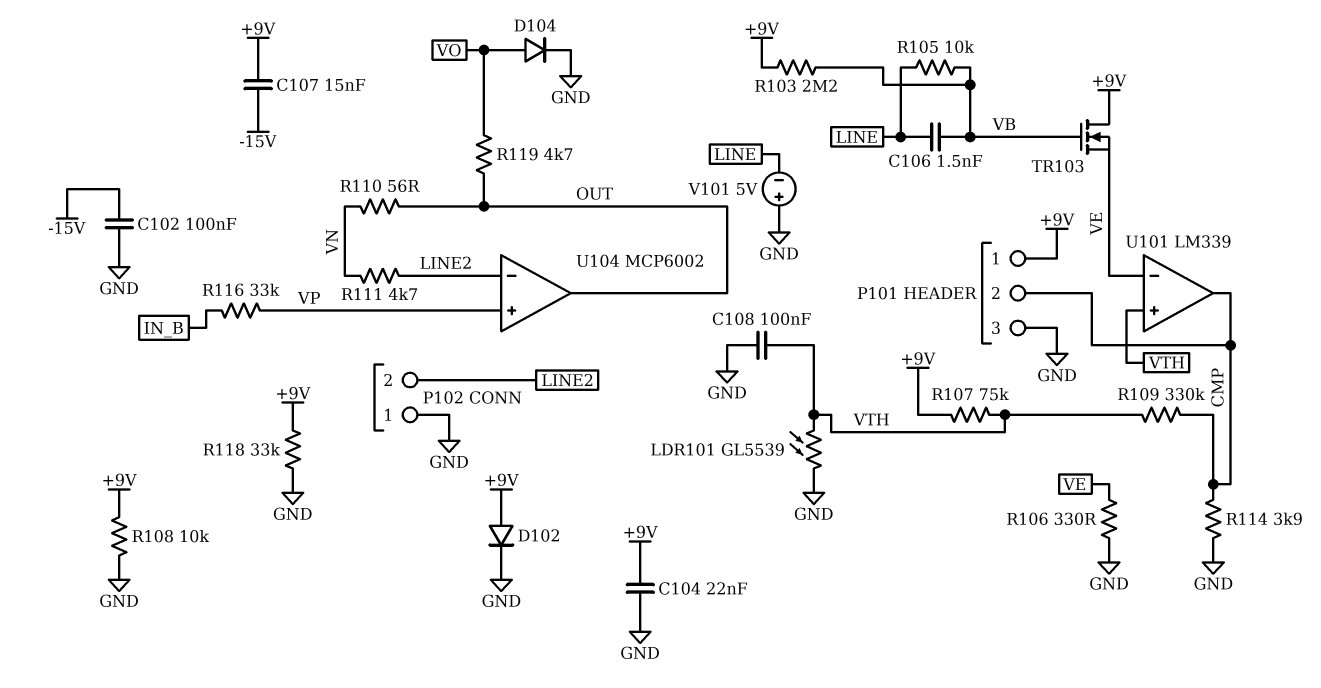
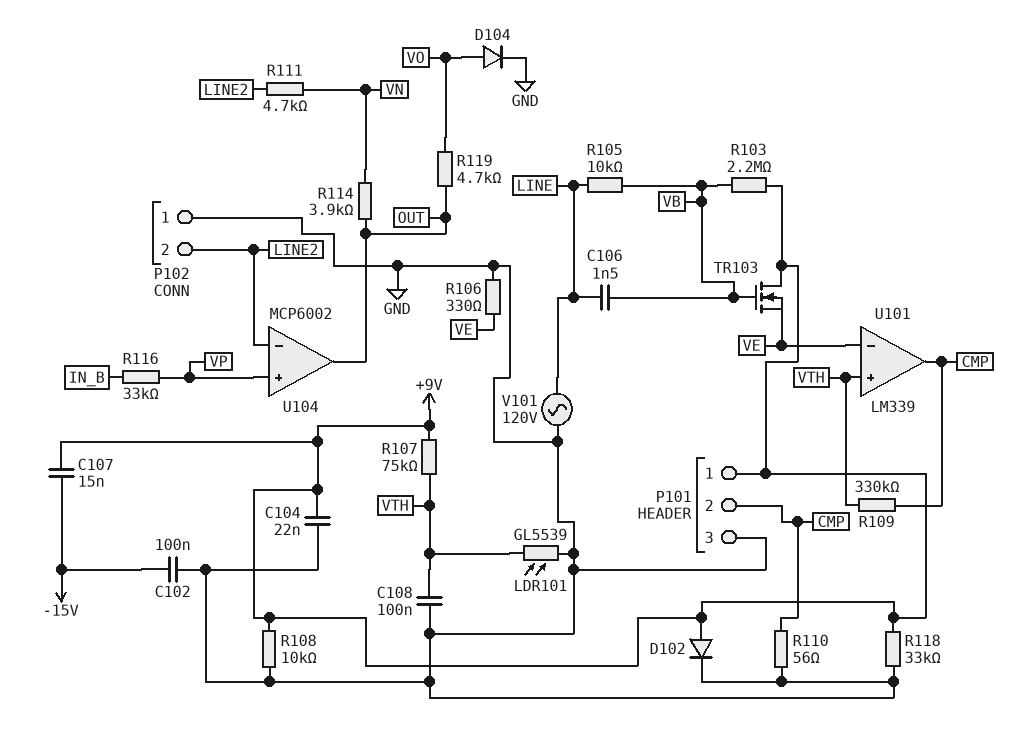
R110: 56 (OUT, VN) -> 56 (CMP, GND)
R114: 3.9k (CMP, GND) -> 3.9k (OUT, VN)
V101: 5V (plus GND, minus LINE) -> AC 120V (GND, LINE)

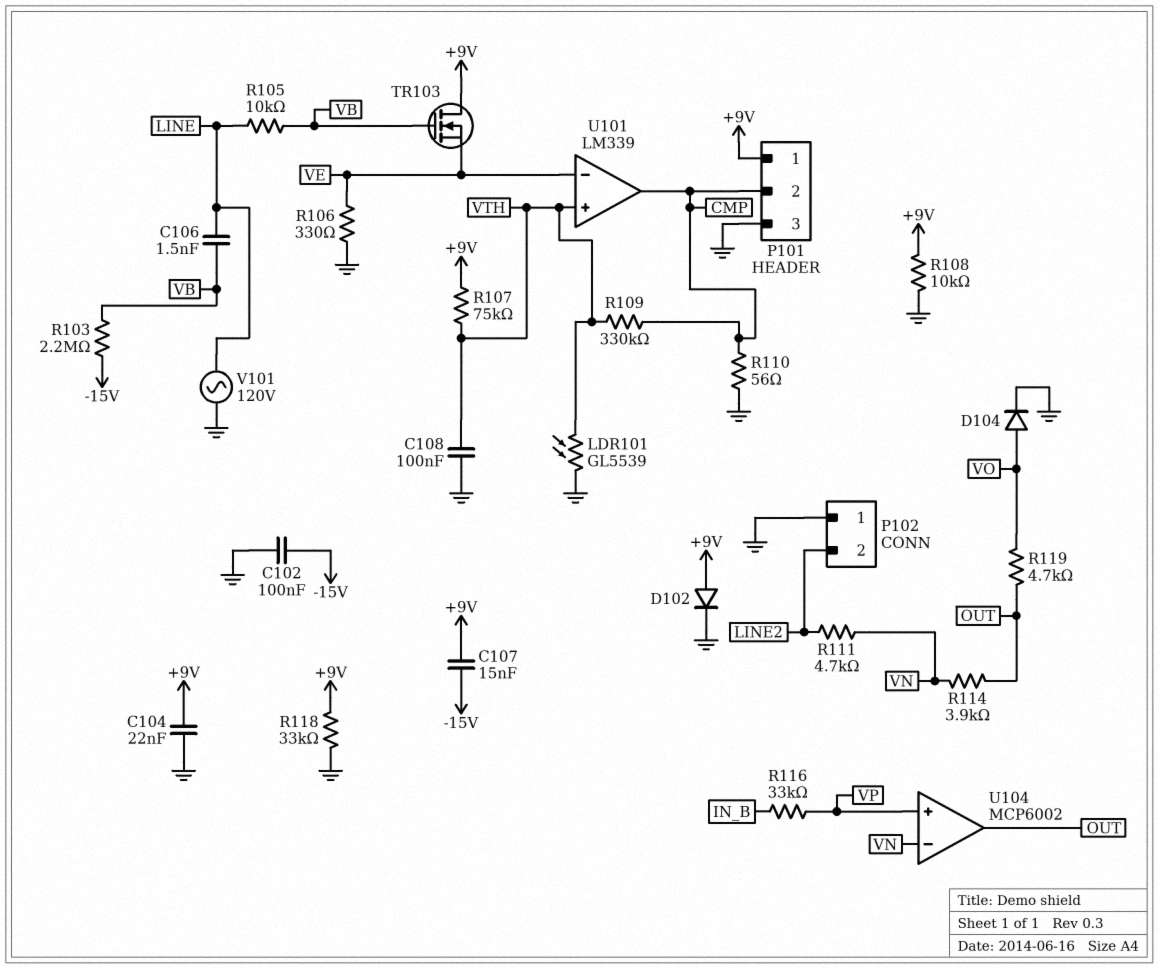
R103: 2.2M (+9V, VB) -> 2.2M (-15V, VB)
U104 pin in-: LINE2 -> VN

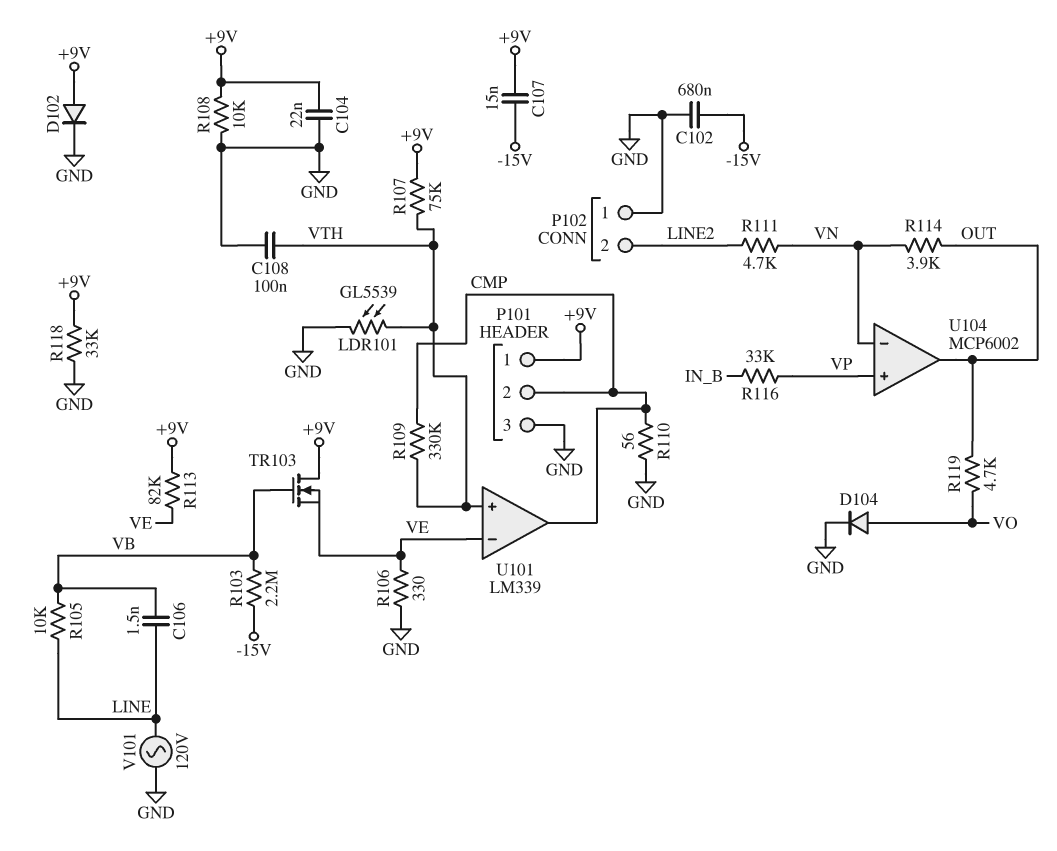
C102: 100nF (-15V, GND) -> 680nF (-15V, GND)
R113: none -> 82k (+9V, VE)

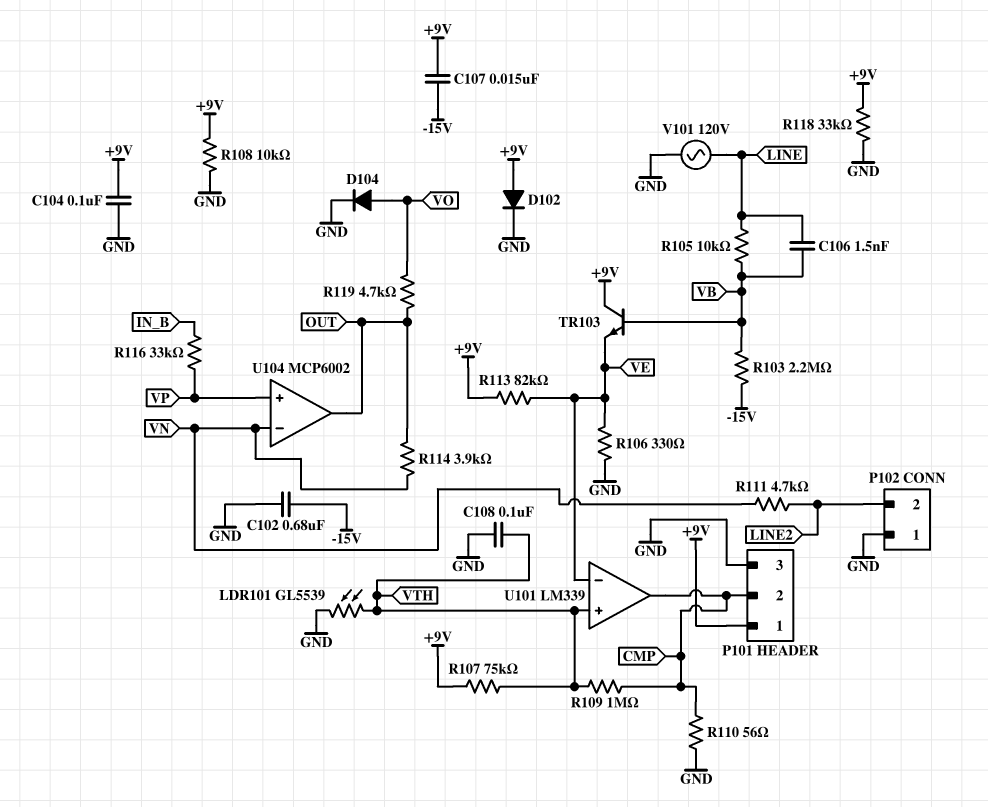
C104: 22nF (+9V, GND) -> 100nF (+9V, GND)
R109: 330k (CMP, VTH) -> 1M (CMP, VTH)
TR103: NMOS (G VB, D +9V, S VE) -> NPN (B VB, C +9V, E VE)

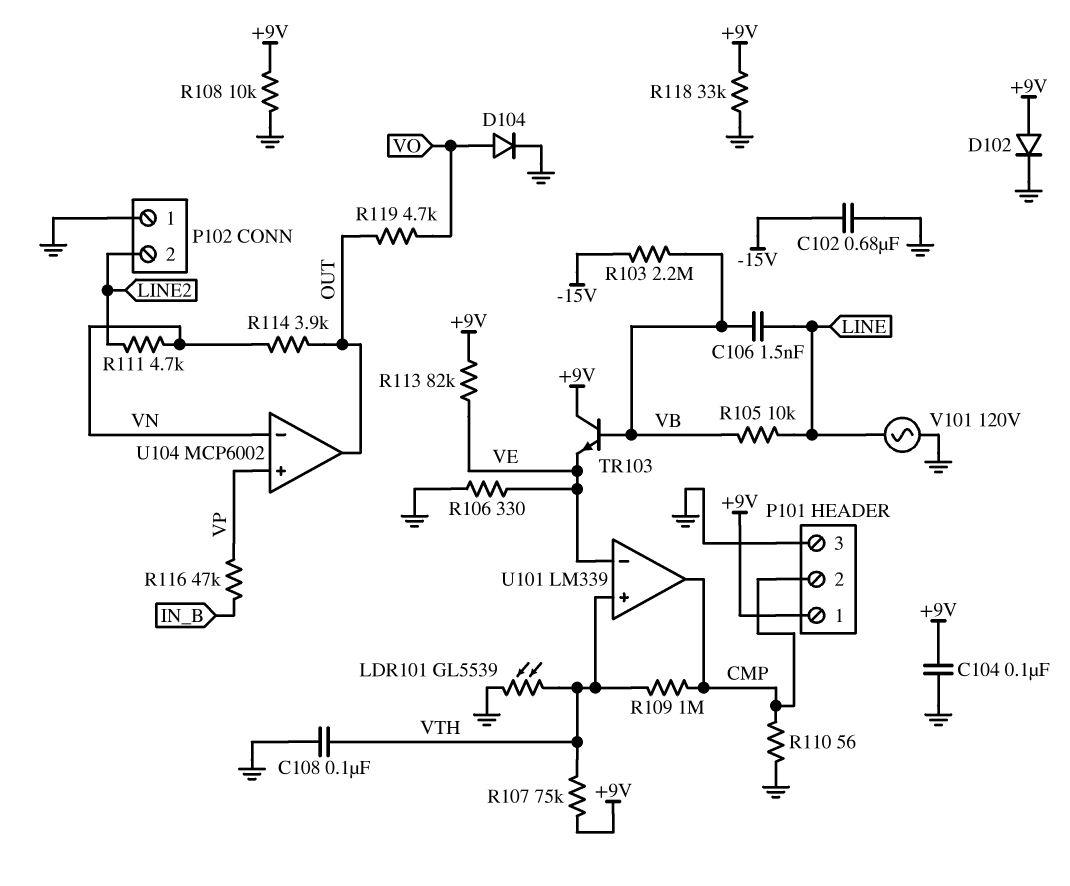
C107: 15nF (+9V, -15V) -> none
R116: 33k (IN_B, VP) -> 47k (IN_B, VP)

